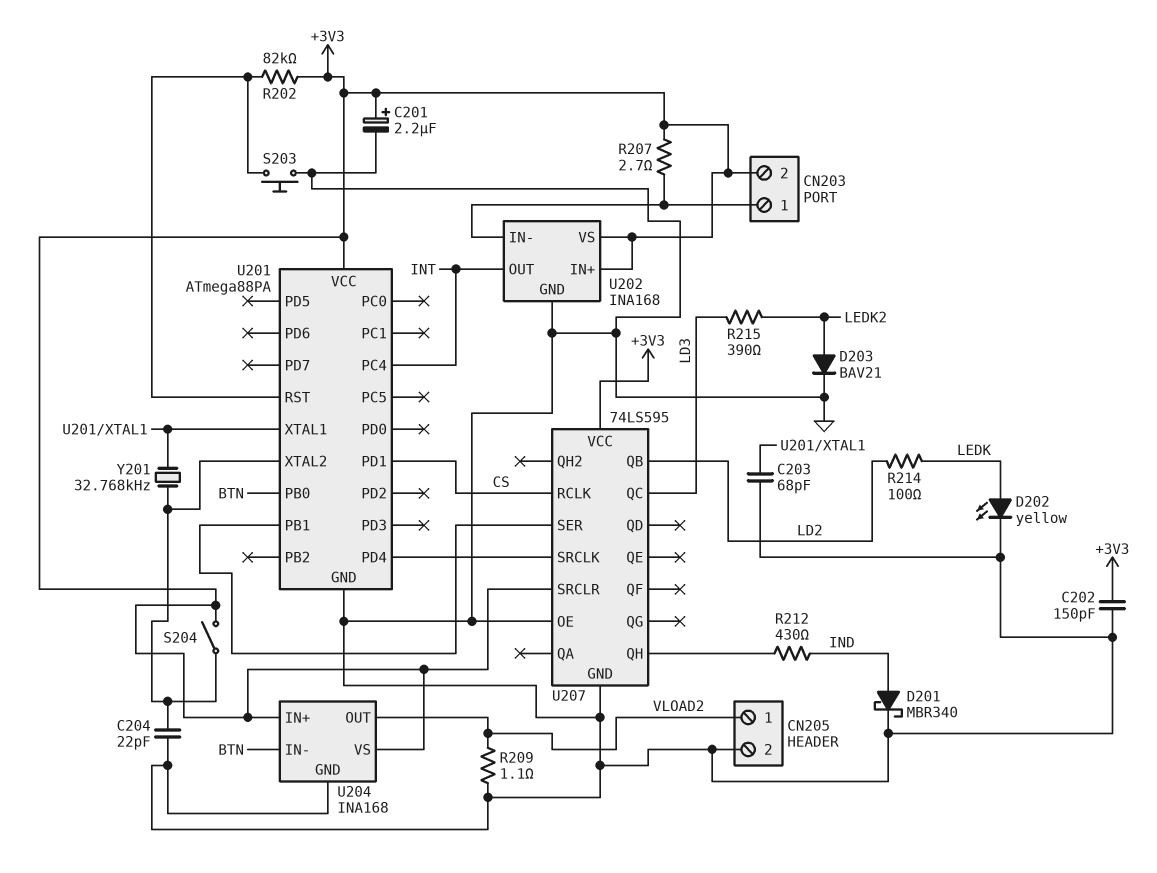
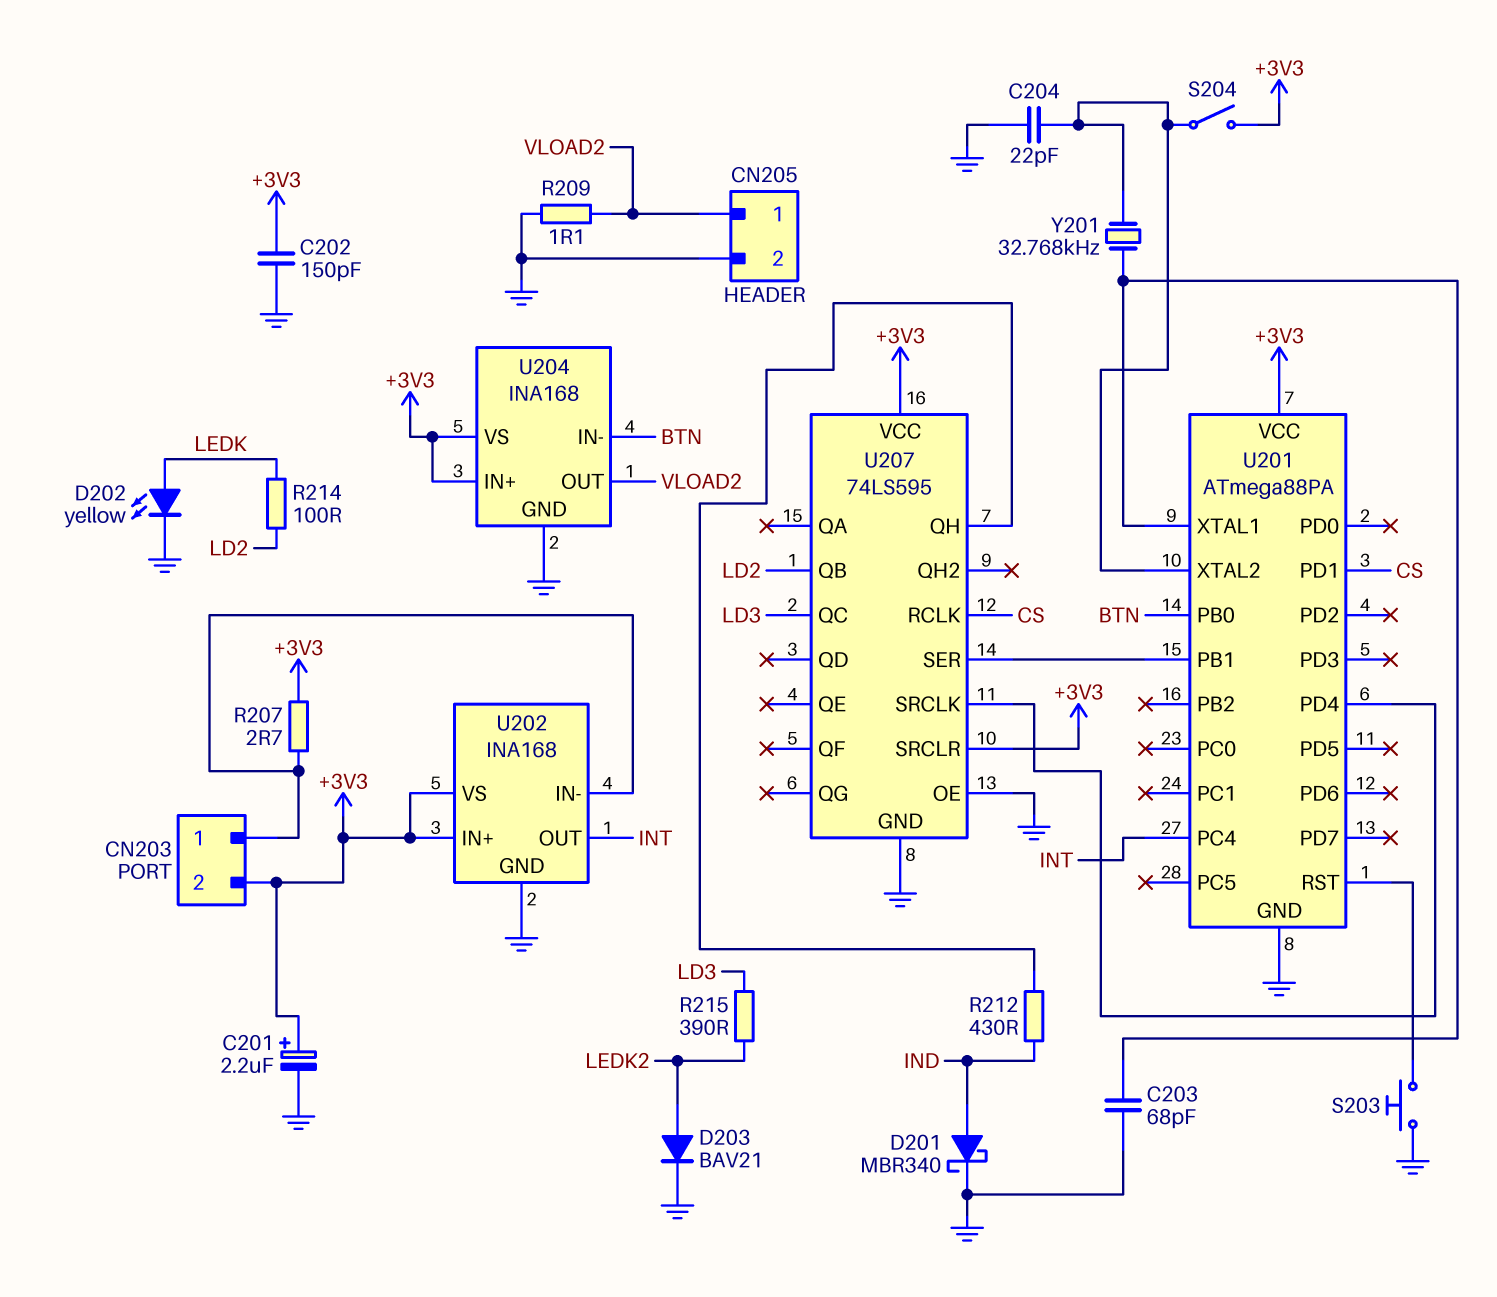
R202: 82k (+3V3, U201/RST) -> none

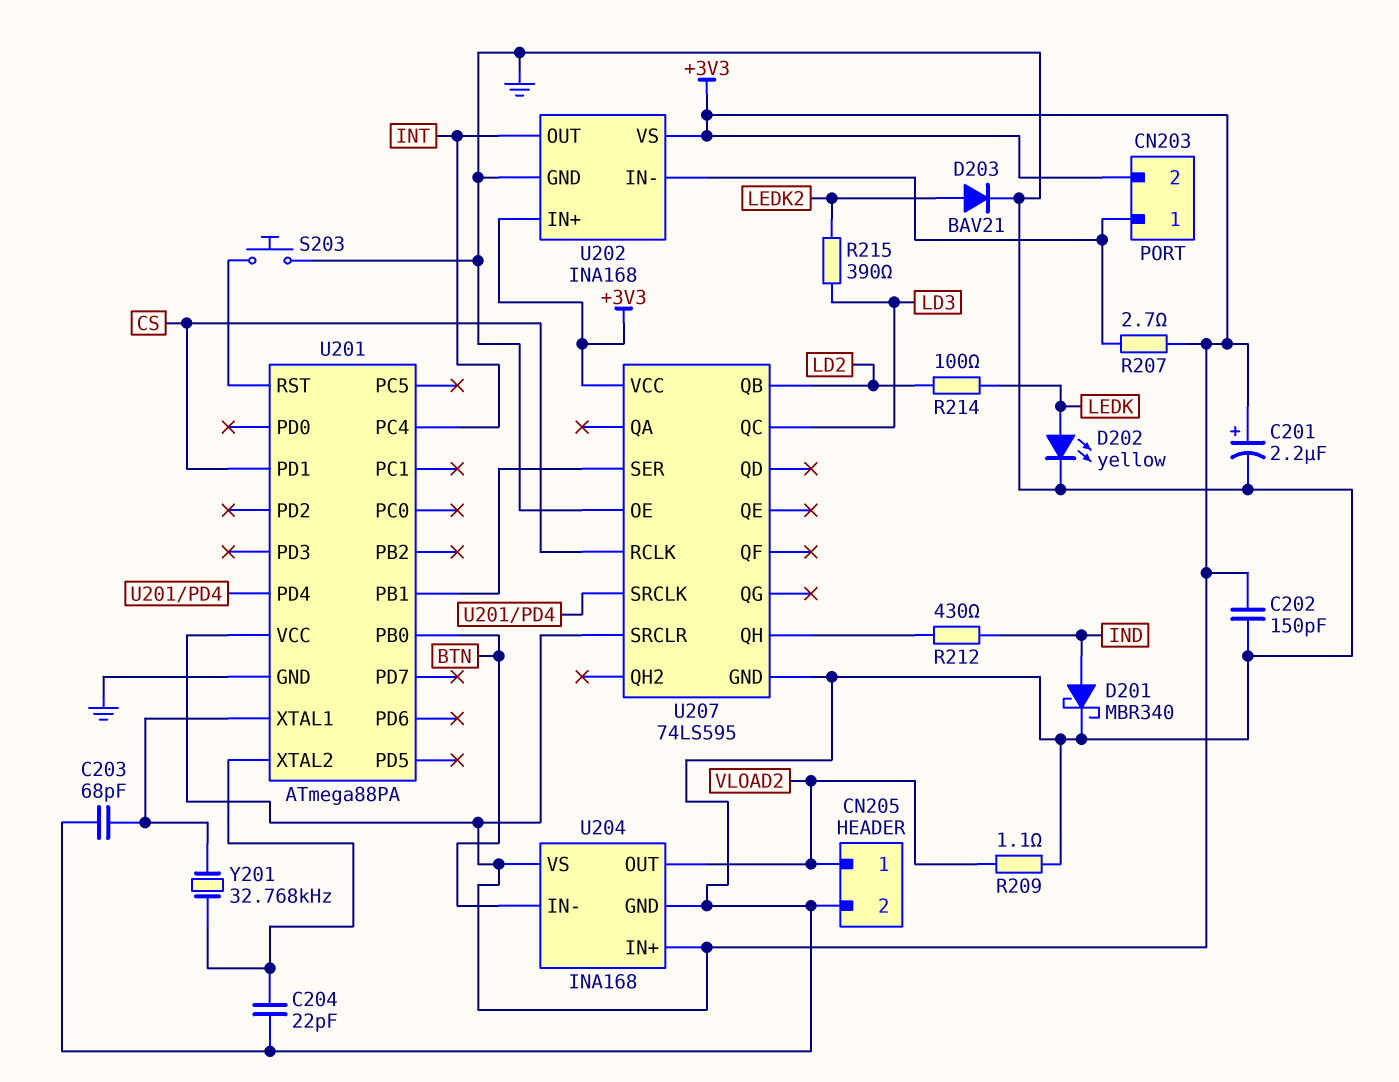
S204: switch (+3V3, U201/XTAL2) -> none

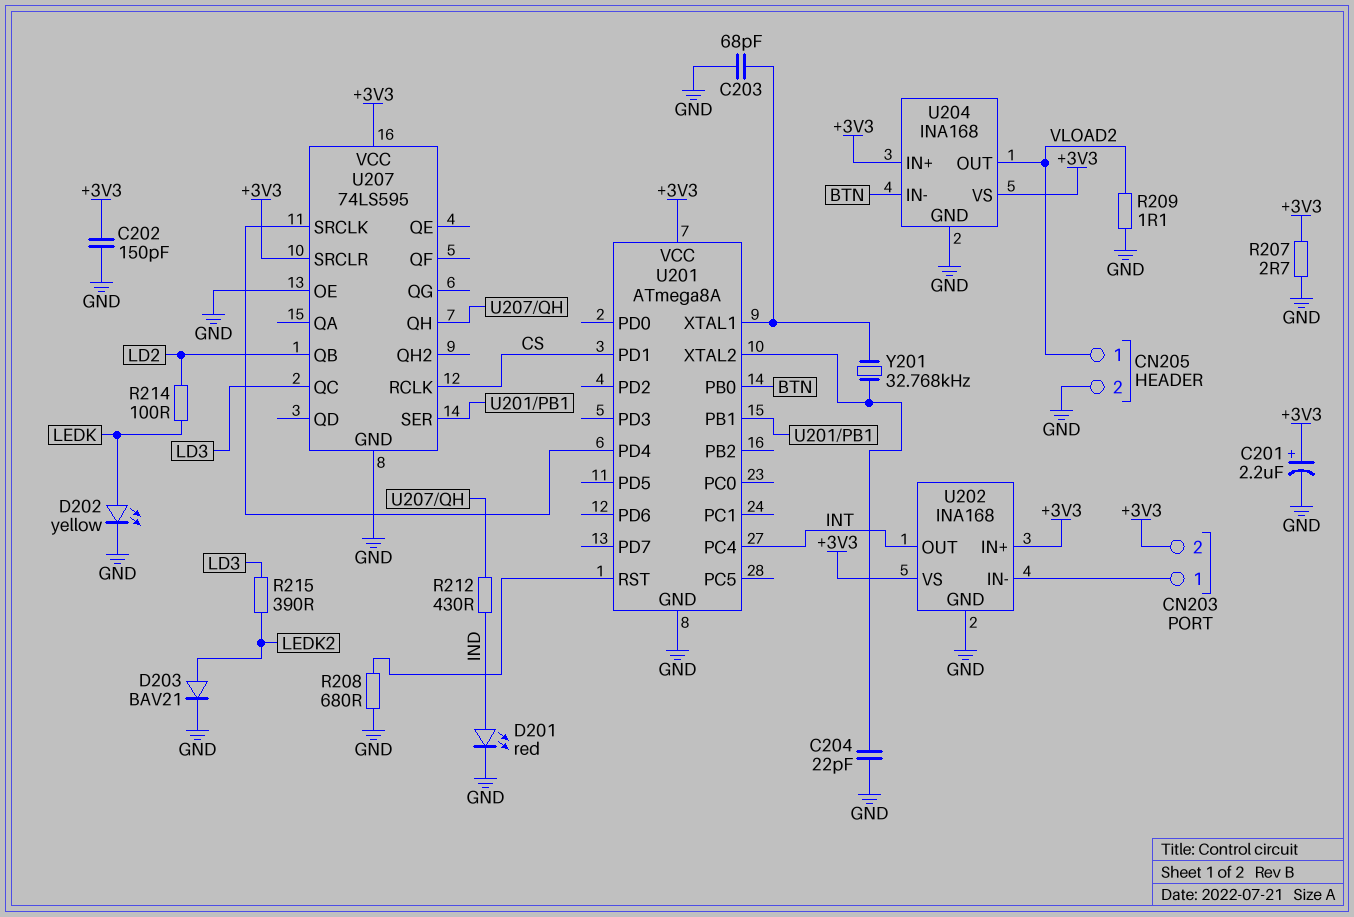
D201: schottky MBR340 (A IND, K GND) -> LED red (A IND, K GND)
R207: 2.7 (+3V3, CN203/1) -> 2.7 (+3V3, GND)
R208: none -> 680 (GND, U201/RST)
S203: button (GND, U201/RST) -> none
U201: ATmega88PA -> ATmega8A

